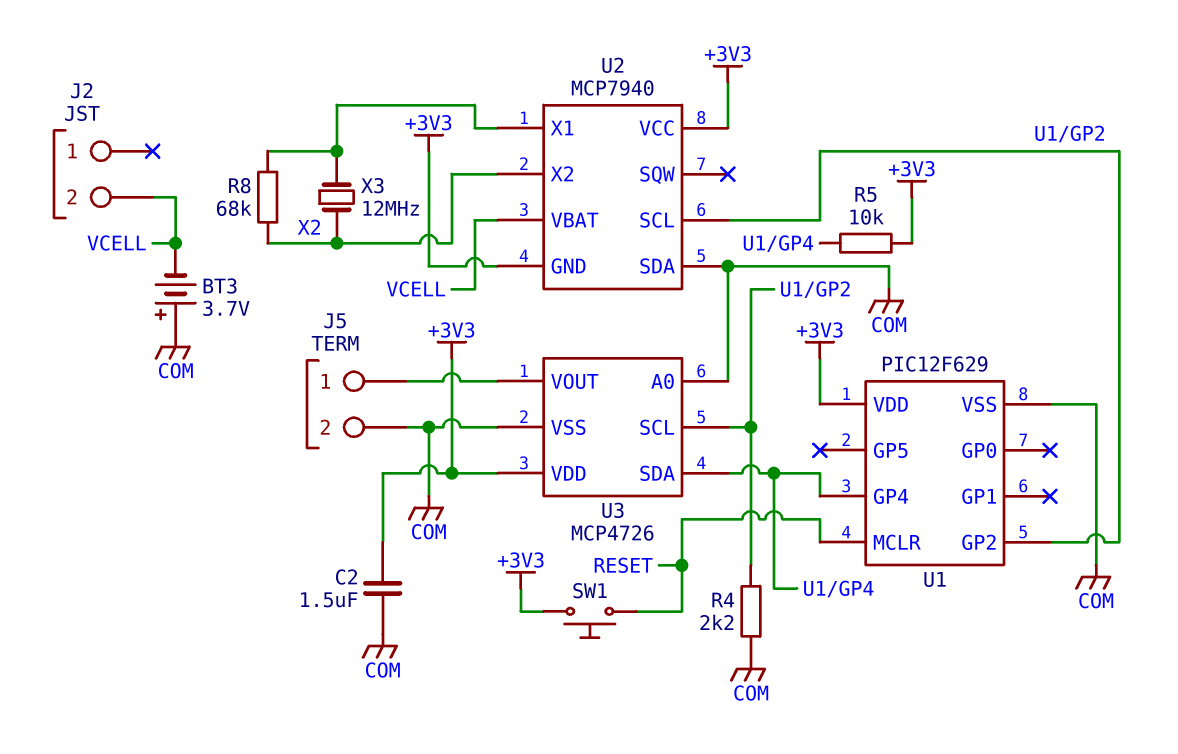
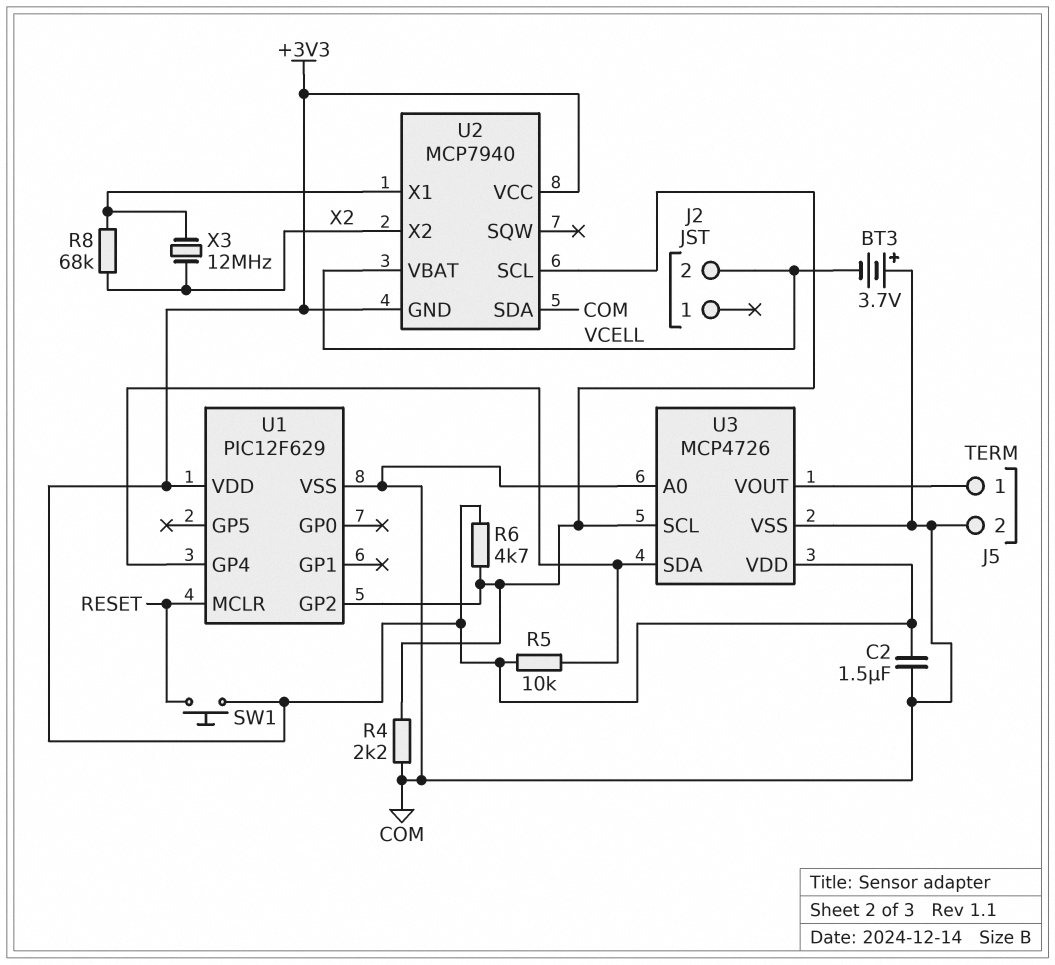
R6: none -> 4.7k (+3V3, U1/GP2)

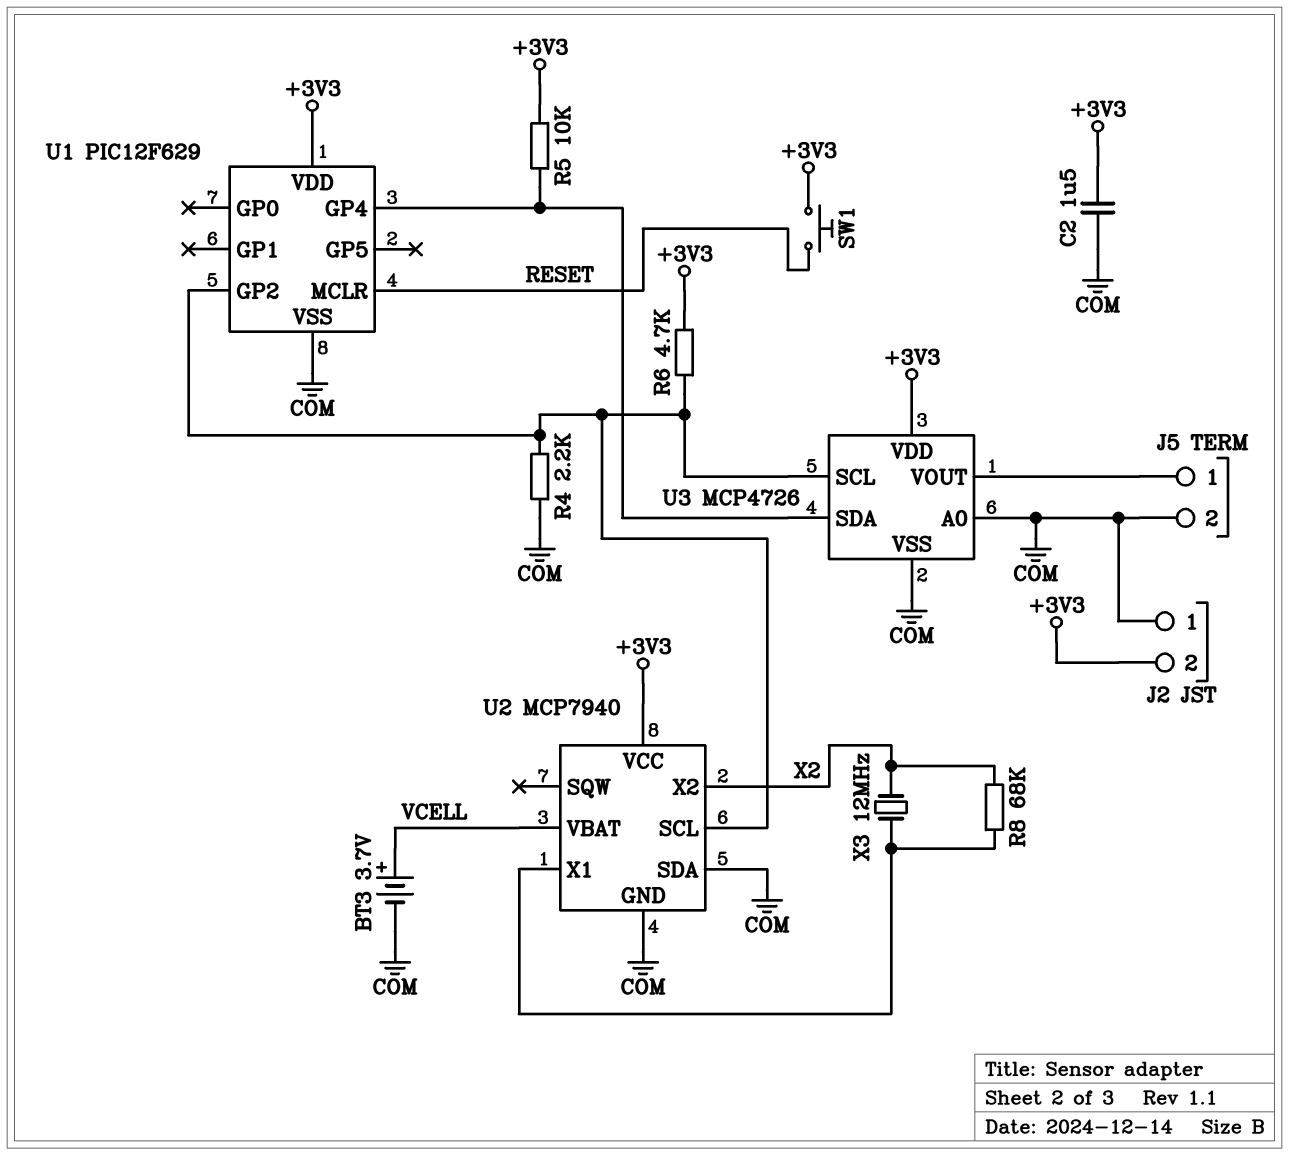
BT3: 3.7V (plus COM, minus VCELL) -> 3.7V (plus VCELL, minus COM)
J2 pin 1: none -> COM
J2 pin 2: VCELL -> +3V3
U2 pin GND: +3V3 -> COM

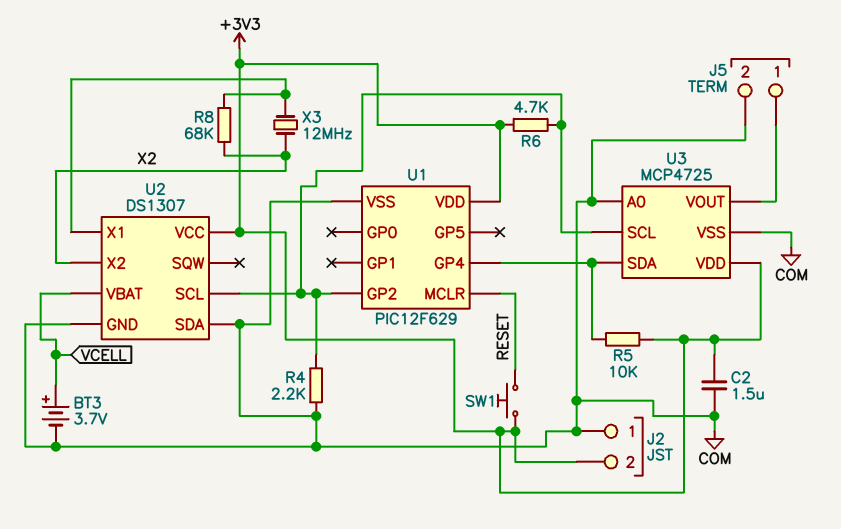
U2: MCP7940 -> DS1307
U3: MCP4726 -> MCP4725

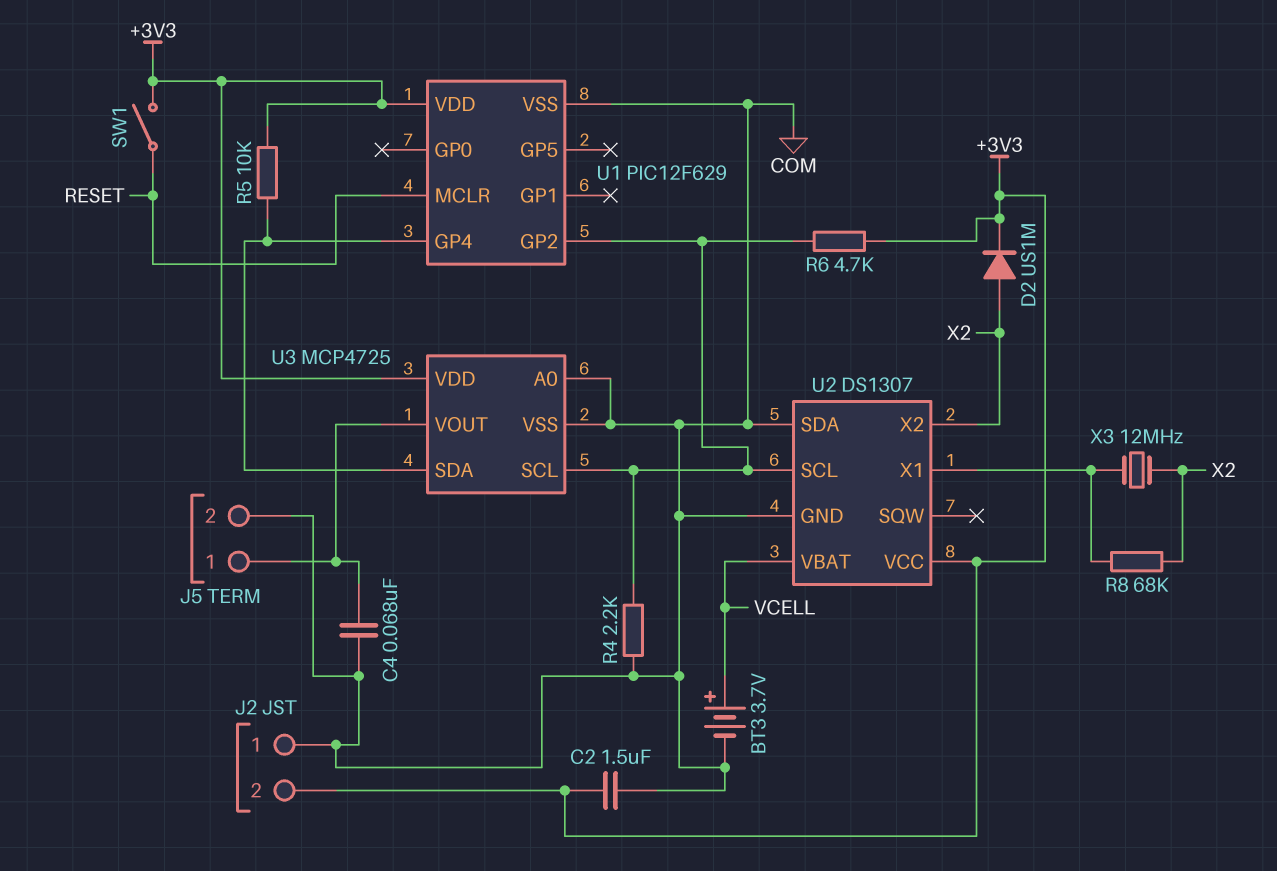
C4: none -> 68nF (COM, J5/1)
D2: none -> diode US1M (A X2, K +3V3)
SW1: button (+3V3, RESET) -> switch (+3V3, RESET)

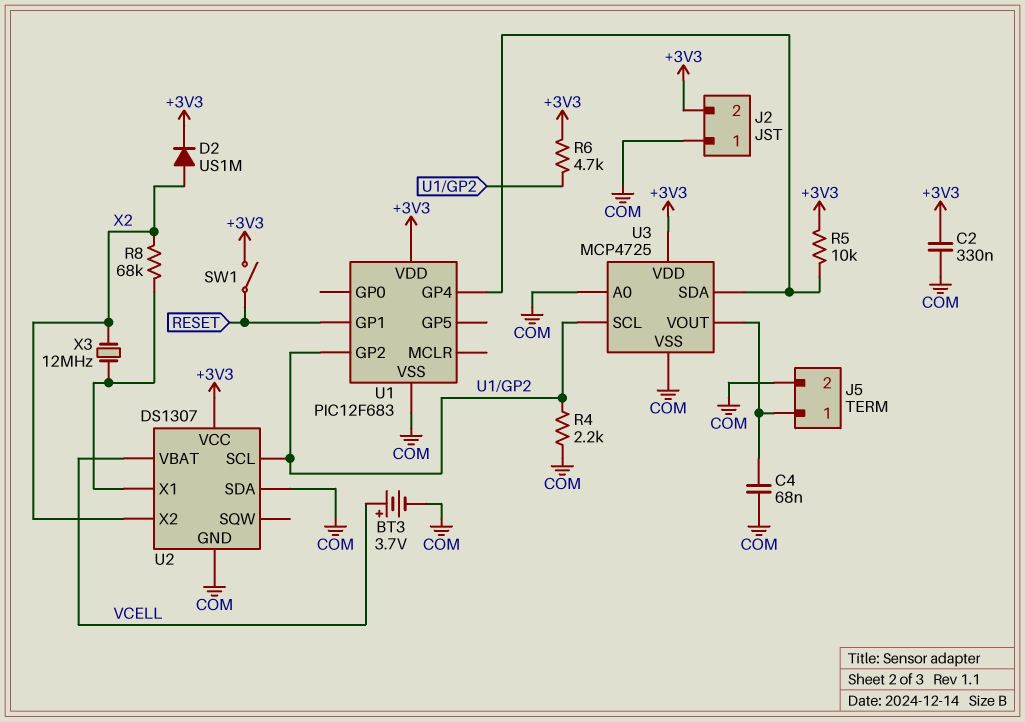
C2: 1.5uF (+3V3, COM) -> 330nF (+3V3, COM)
U1: PIC12F629 -> PIC12F683
U1 pin GP1: none -> RESET
U1 pin MCLR: RESET -> none

